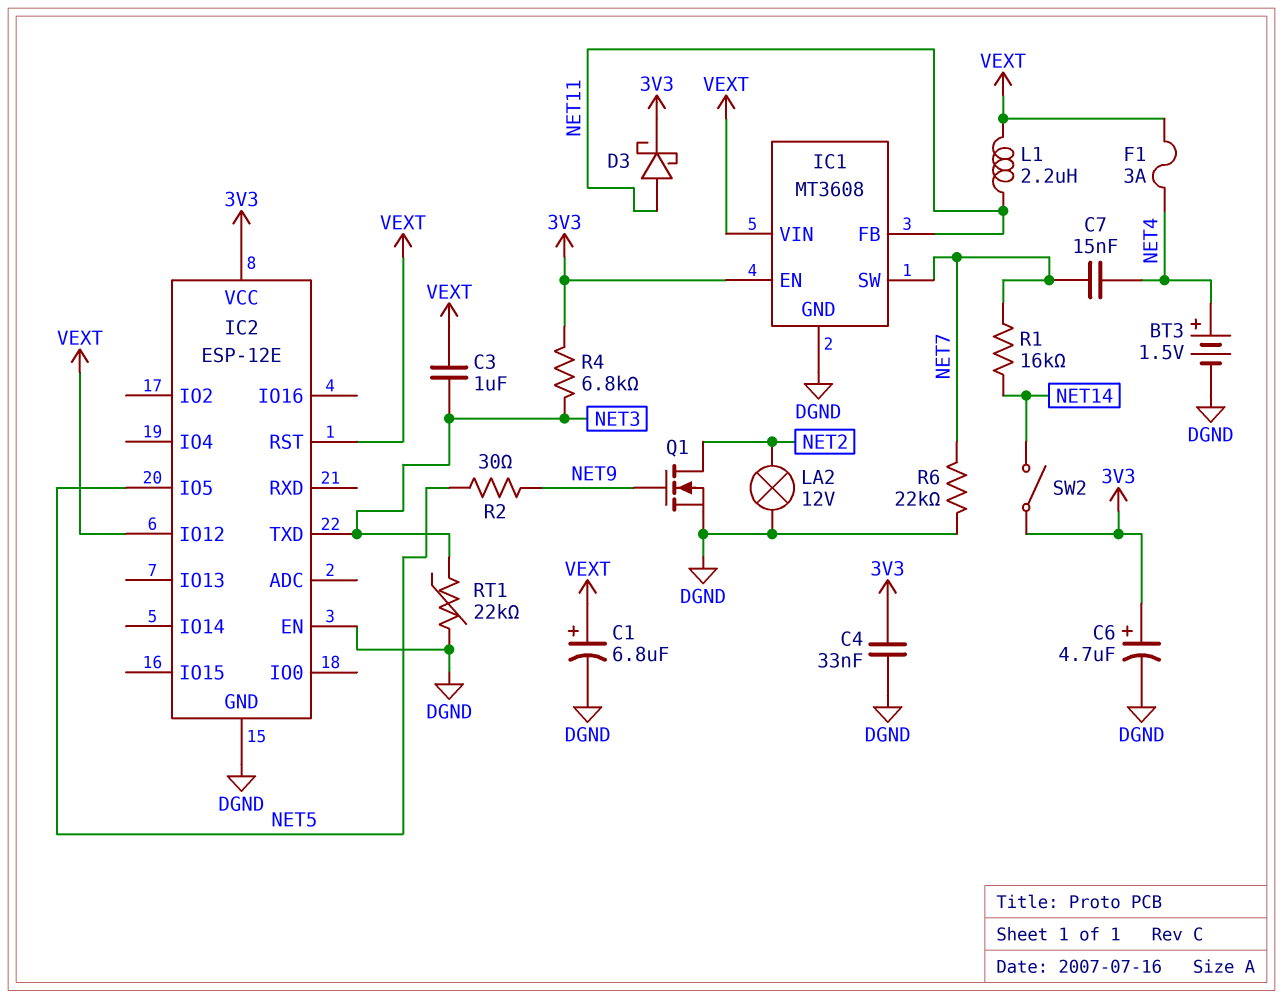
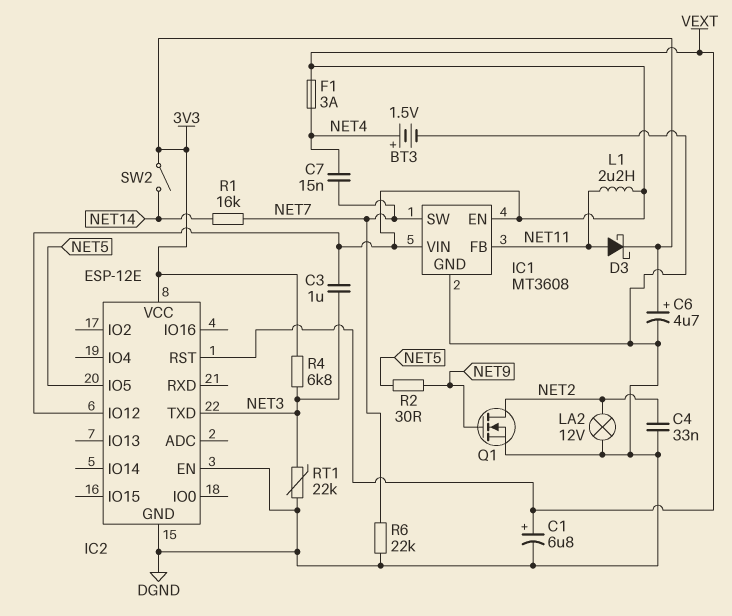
C4: 33nF (3V3, DGND) -> 33nF (DGND, NET2)
IC1 pin EN: 3V3 -> VEXT

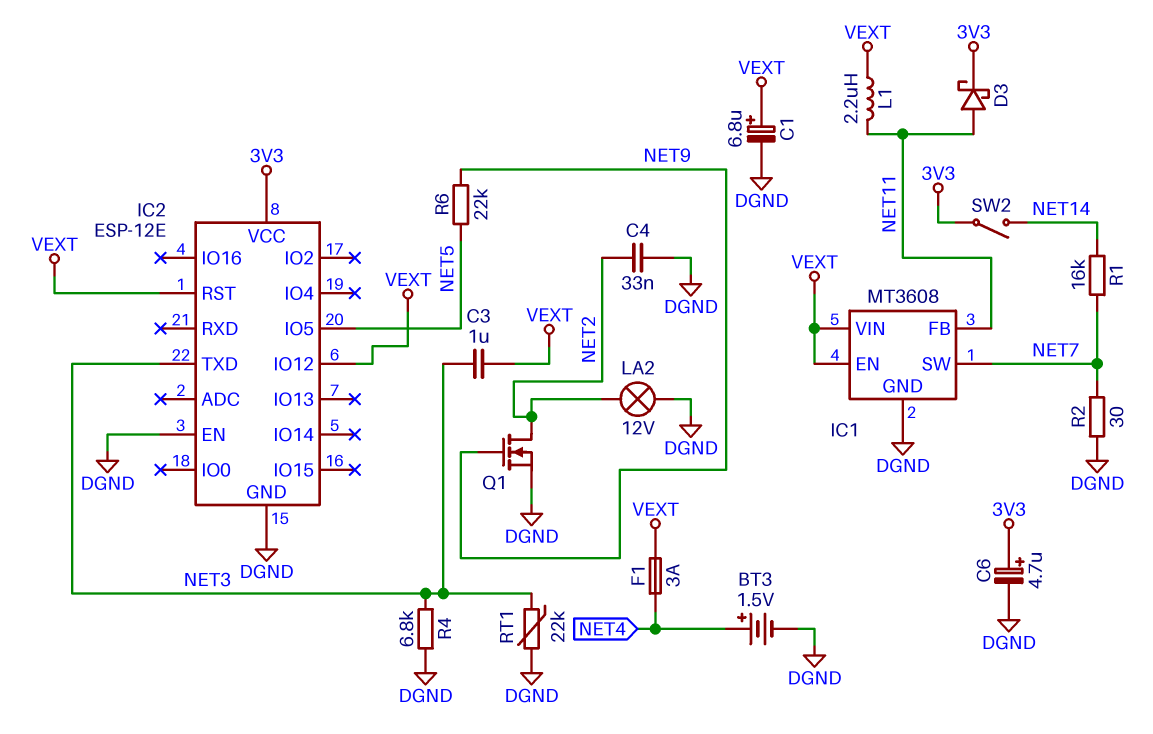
C7: 15nF (NET4, NET7) -> none
R2: 30 (NET5, NET9) -> 30 (DGND, NET7)
R4: 6.8k (3V3, NET3) -> 6.8k (DGND, NET3)
R6: 22k (DGND, NET7) -> 22k (NET5, NET9)

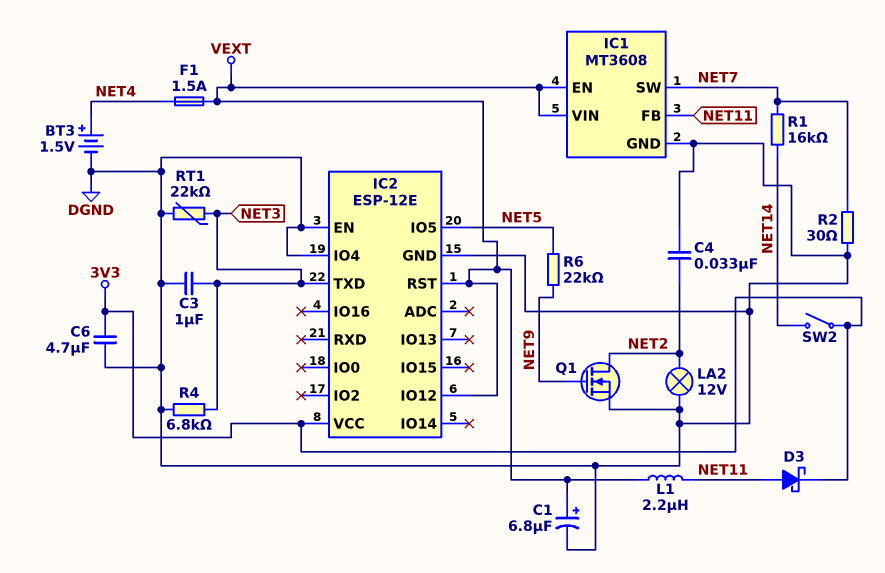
C3: 1uF (NET3, VEXT) -> 1uF (DGND, NET3)
C6: 4.7uF (plus 3V3, minus DGND) -> 4.7uF (3V3, DGND)
F1: 3A (NET4, VEXT) -> 1.5A (NET4, VEXT)
IC2 pin IO4: none -> DGND

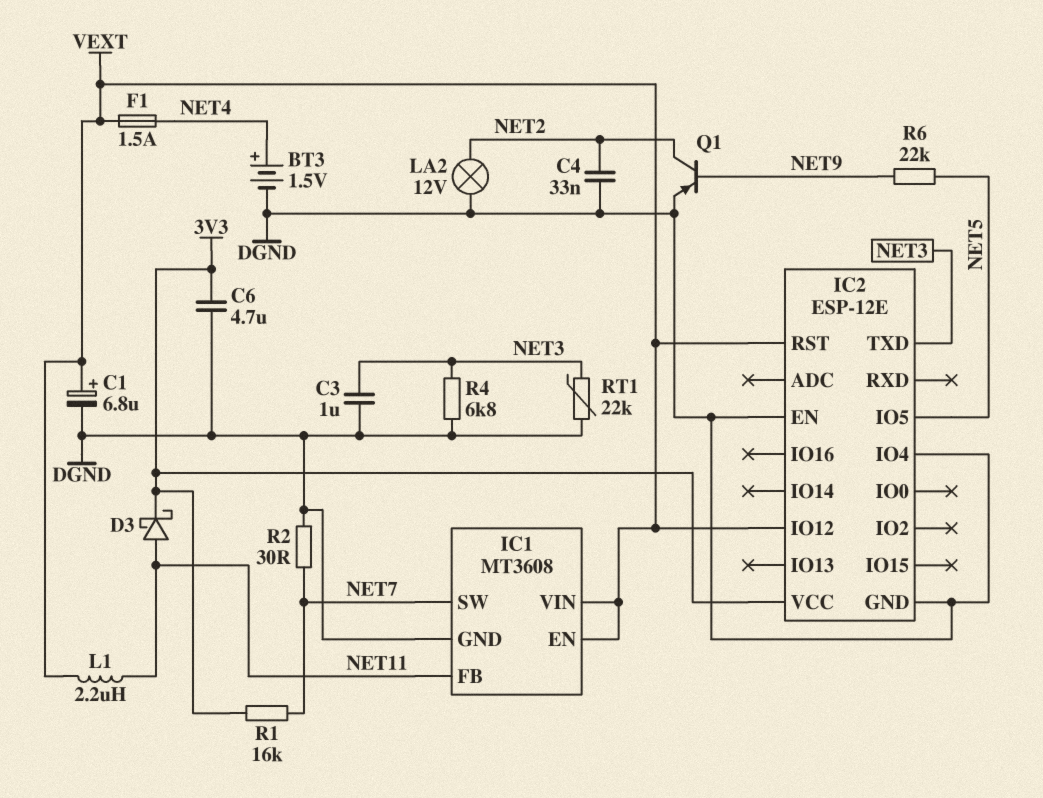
Q1: NMOS (G NET9, D NET2, S DGND) -> PNP (B NET9, C NET2, E DGND)
R1: 16k (NET7, NET14) -> 16k (3V3, NET7)
SW2: switch (3V3, NET14) -> none

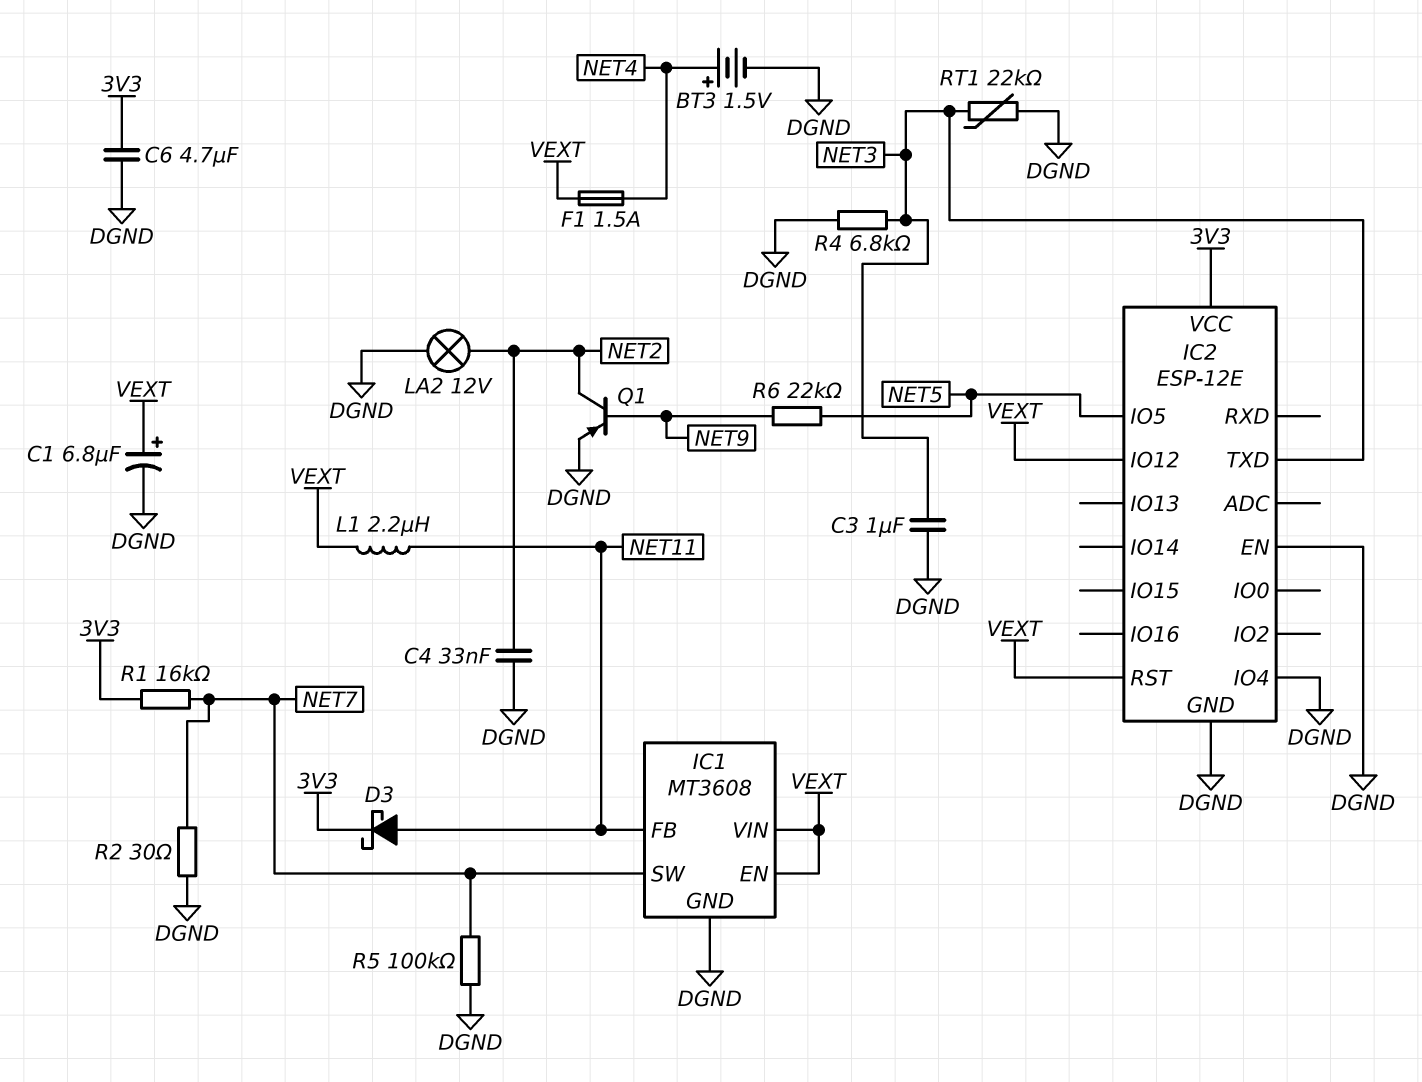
R5: none -> 100k (DGND, NET7)

